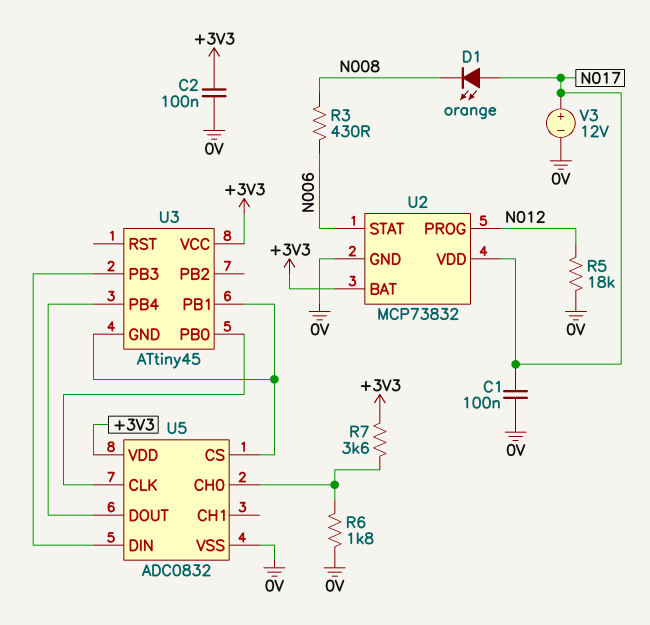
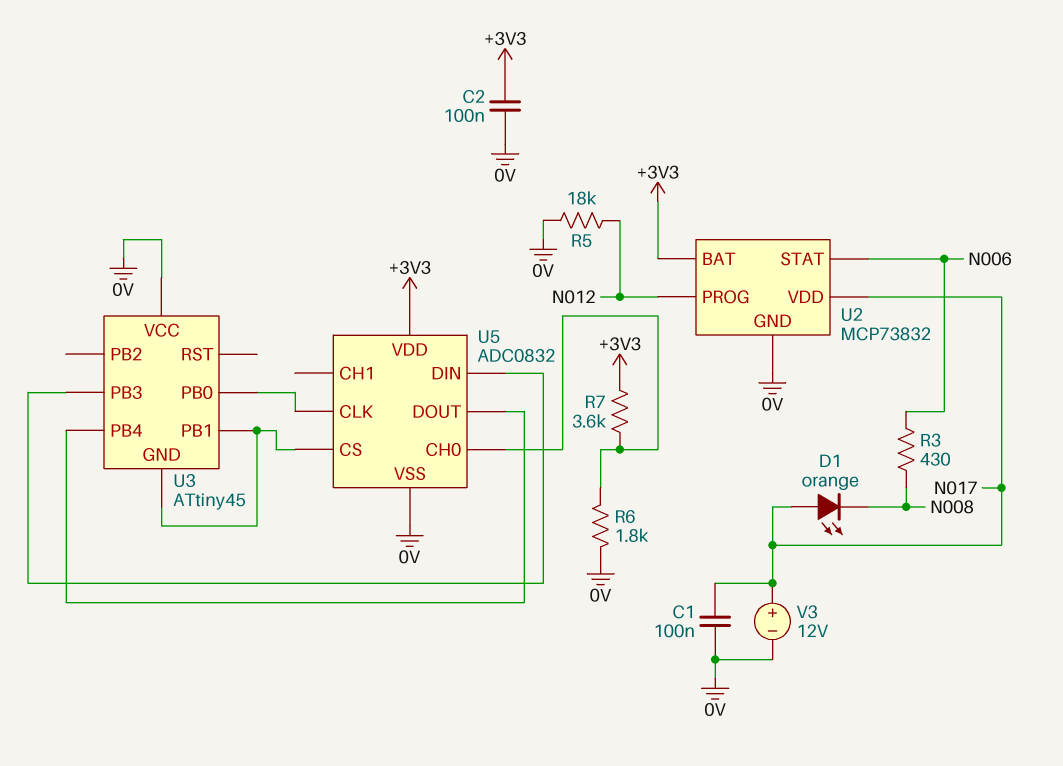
U3 pin VCC: +3V3 -> 0V

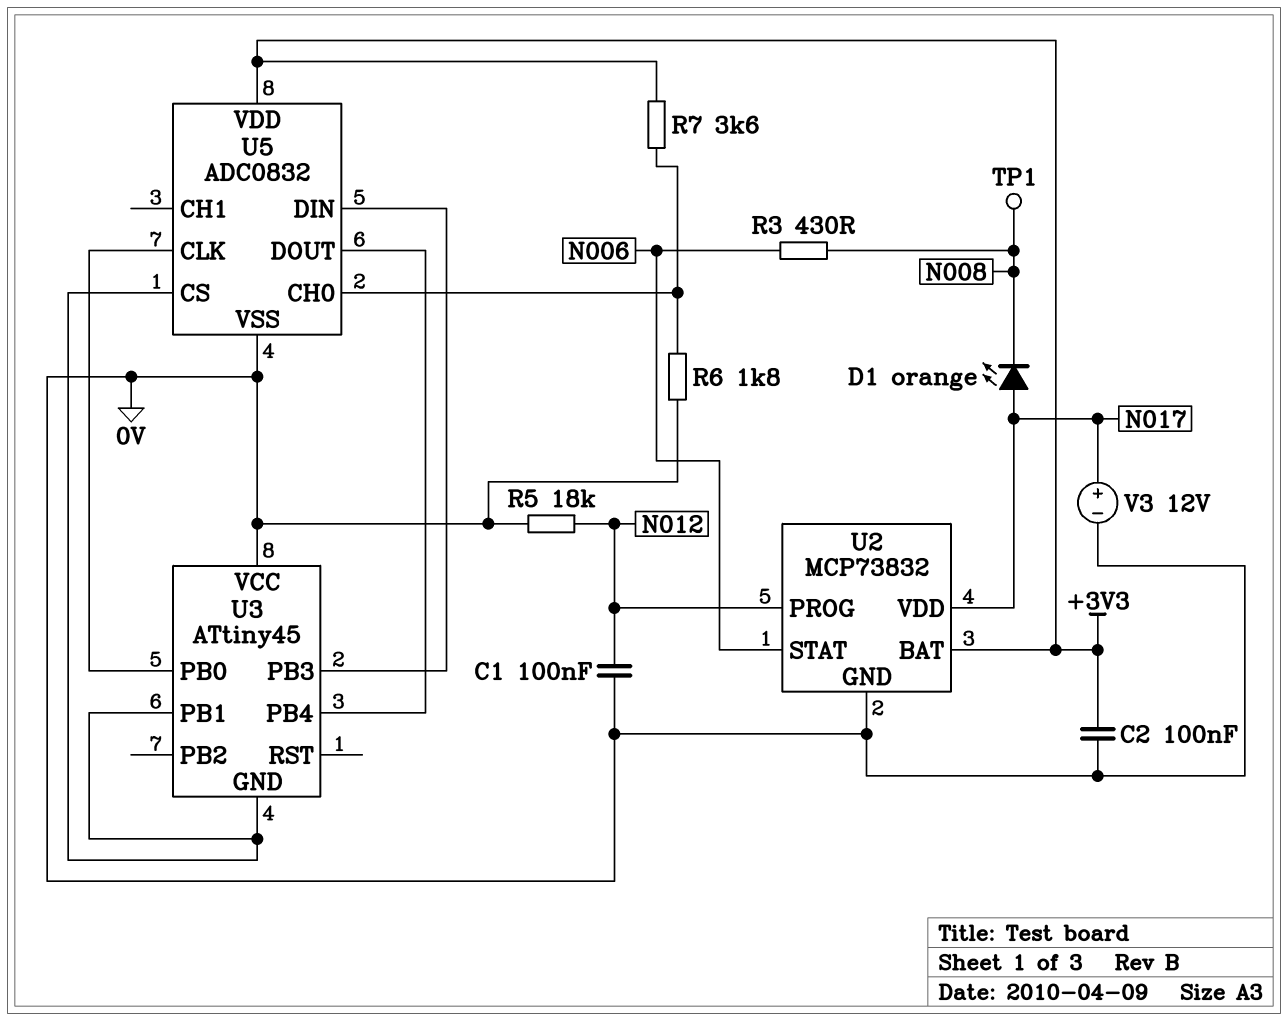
C1: 100nF (0V, N017) -> 100nF (0V, N012)
TP1: none -> test point (N008)

